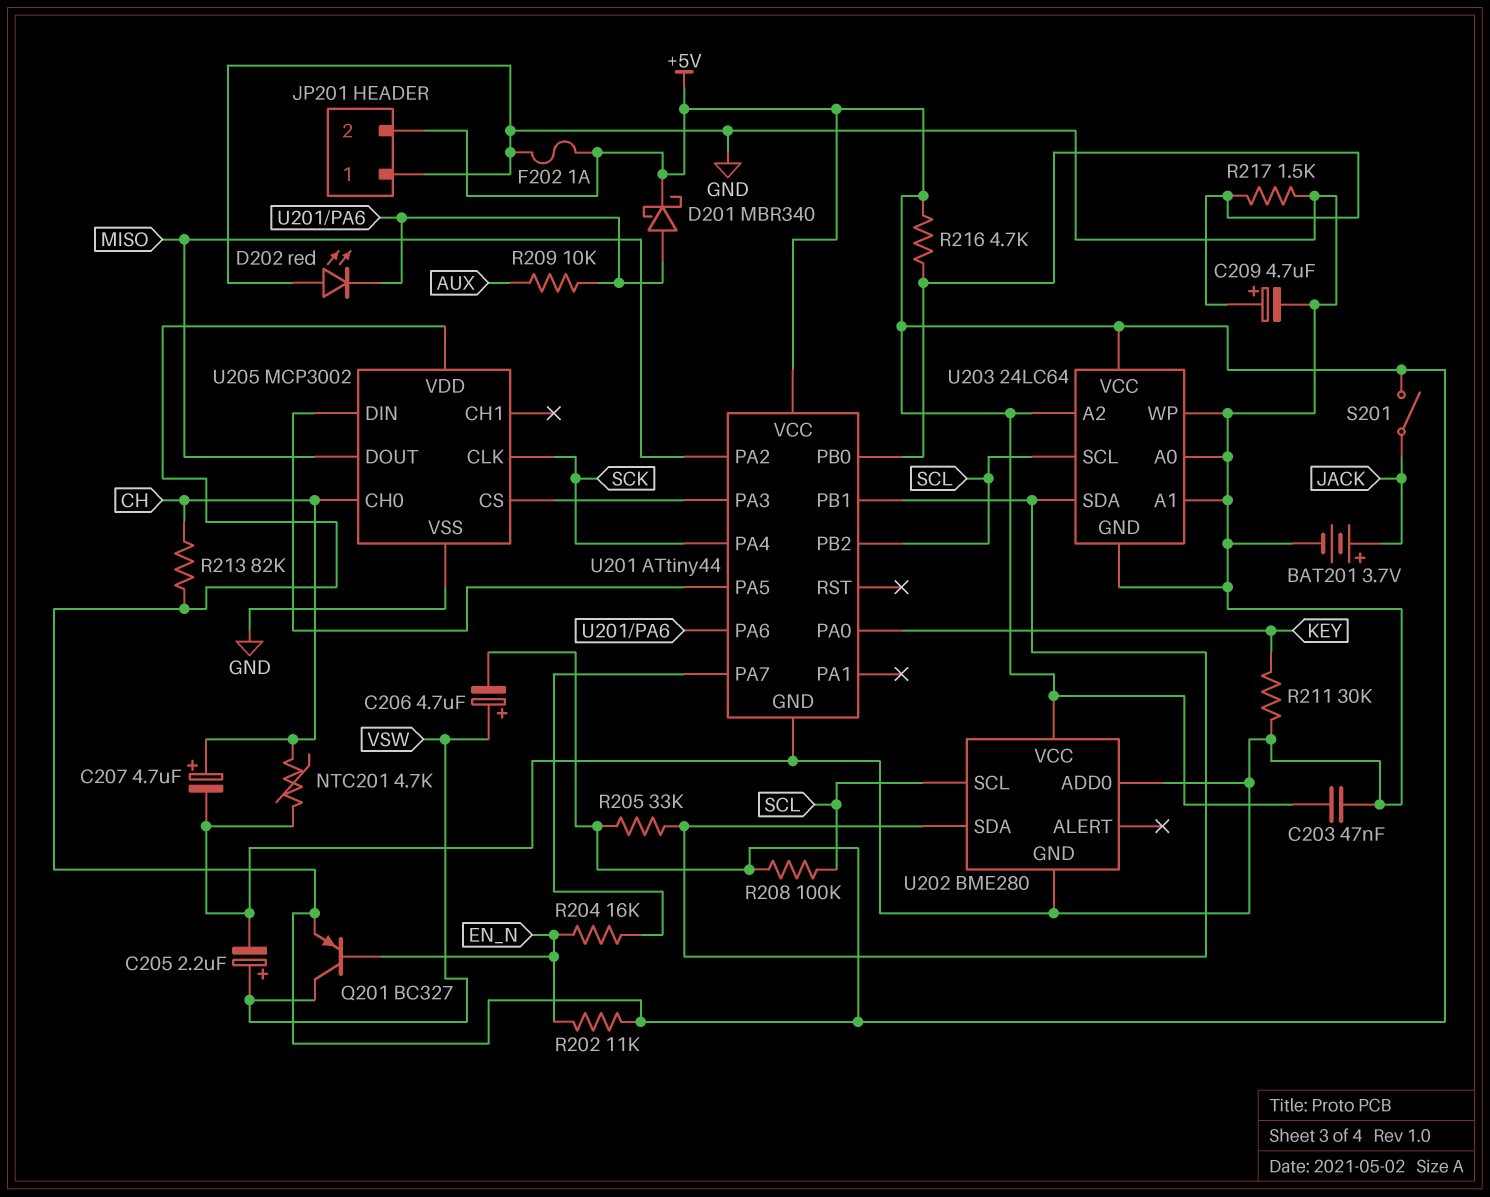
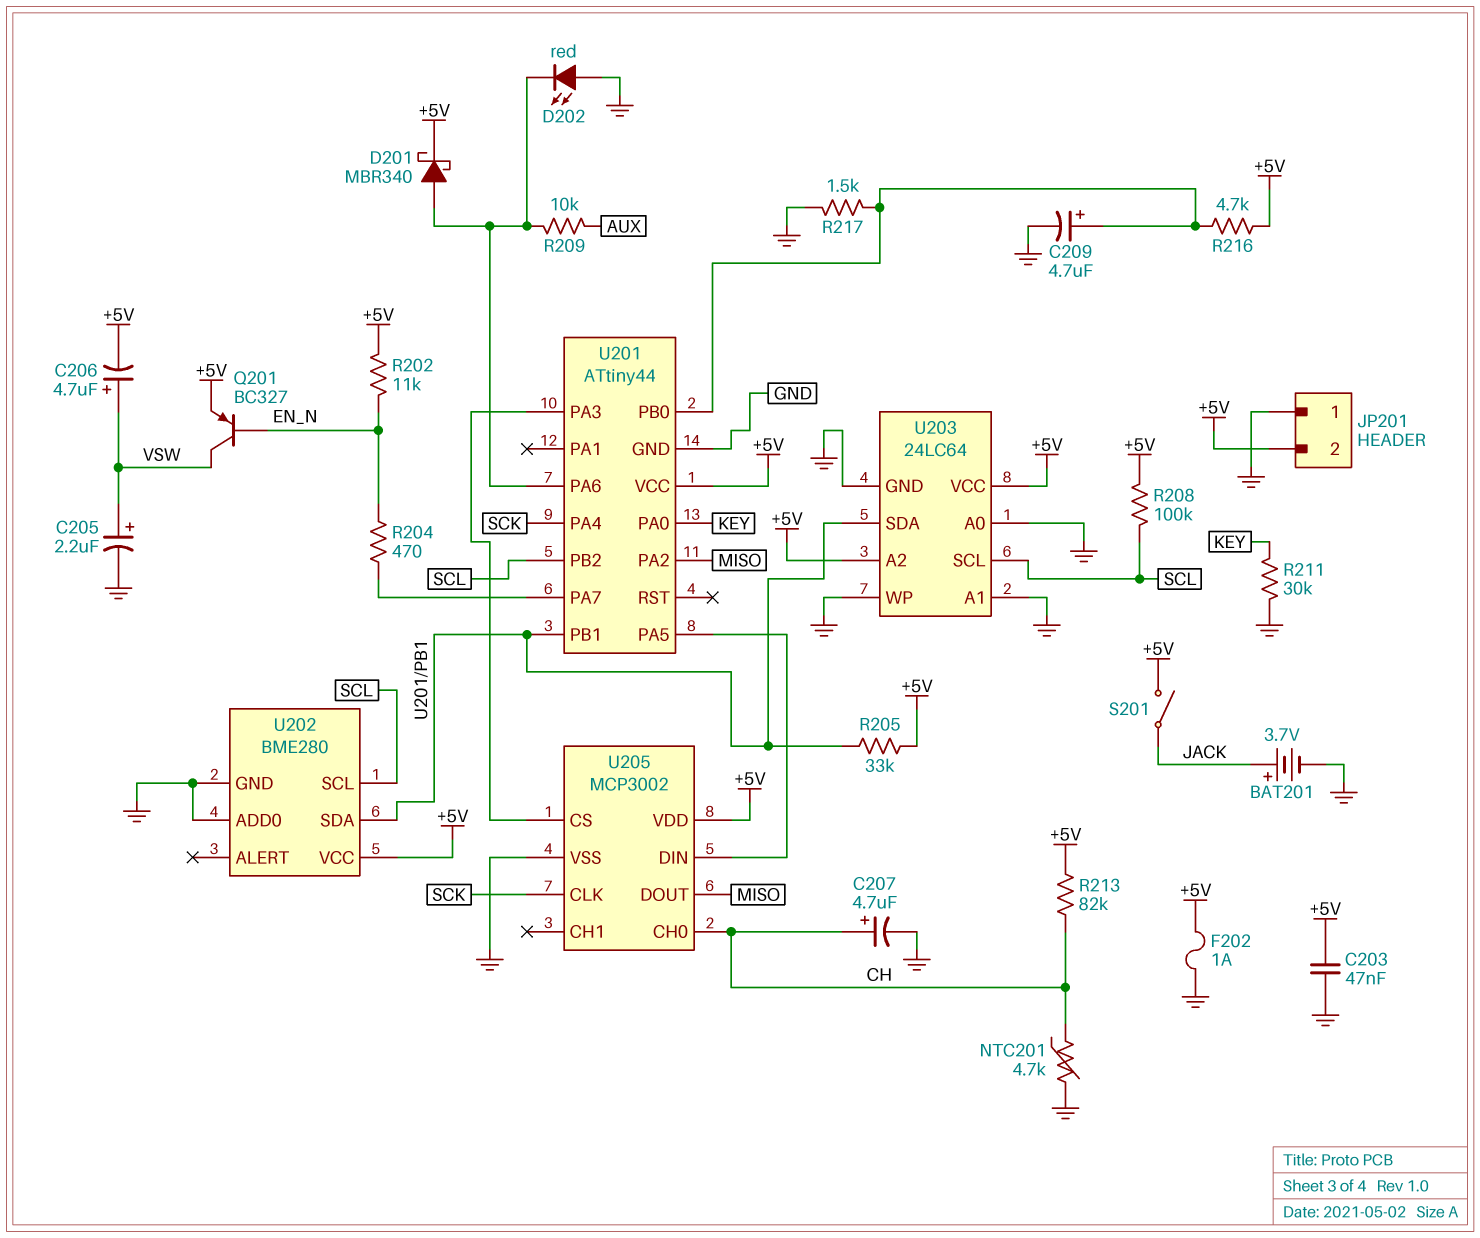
R204: 16k (EN_N, U201/PA7) -> 470 (EN_N, U201/PA7)

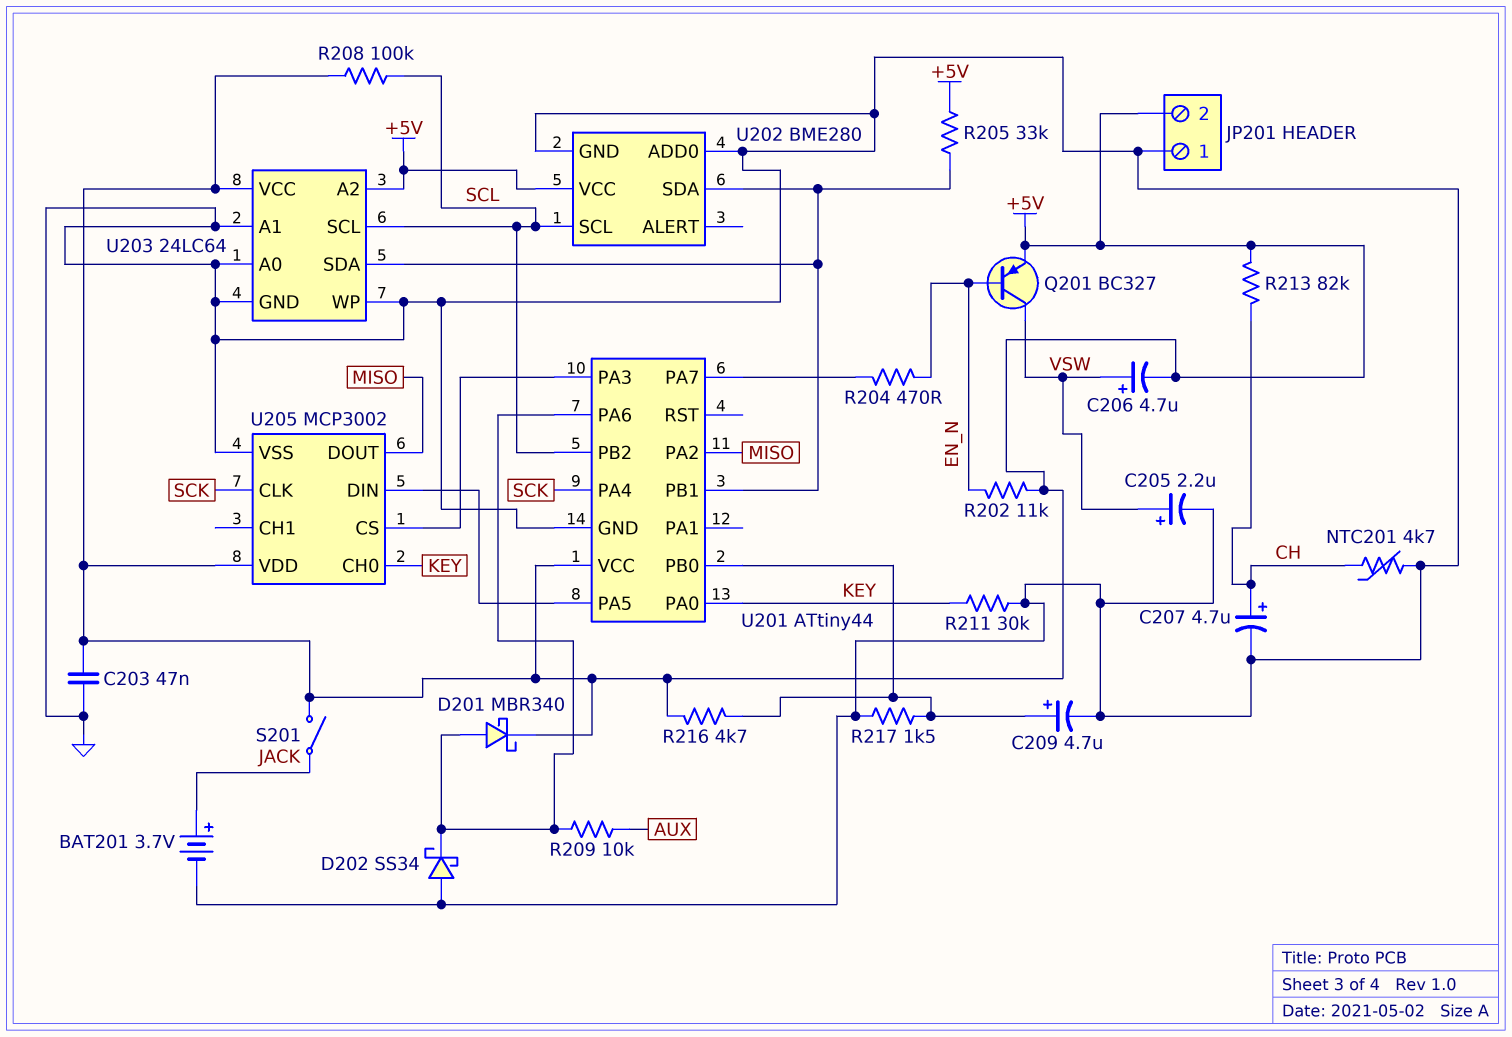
D202: LED red (A GND, K U201/PA6) -> schottky SS34 (A GND, K U201/PA6)
F202: 1A (+5V, GND) -> none
U205 pin CH0: CH -> KEY

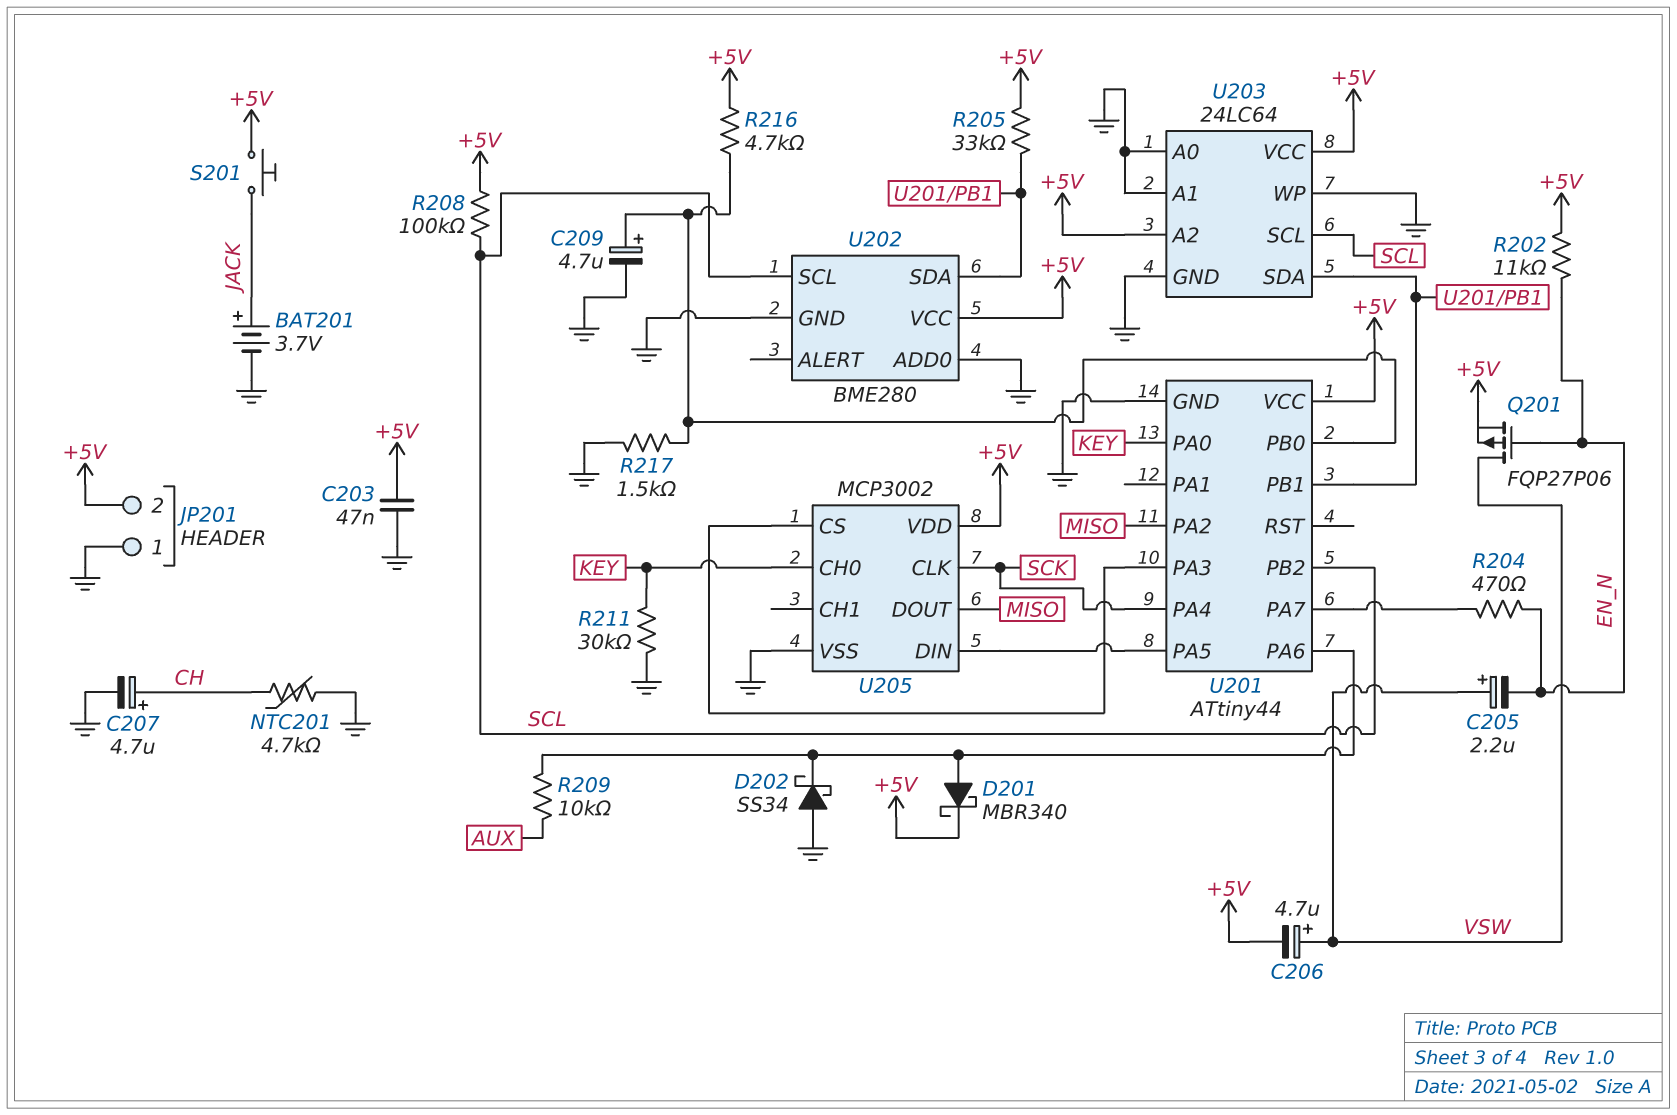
C205: 2.2uF (plus VSW, minus GND) -> 2.2uF (plus VSW, minus EN_N)
Q201: PNP BC327 (B EN_N, C VSW, E +5V) -> PMOS FQP27P06 (G EN_N, D VSW, S +5V)
R213: 82k (+5V, CH) -> none
S201: switch (+5V, JACK) -> button (+5V, JACK)

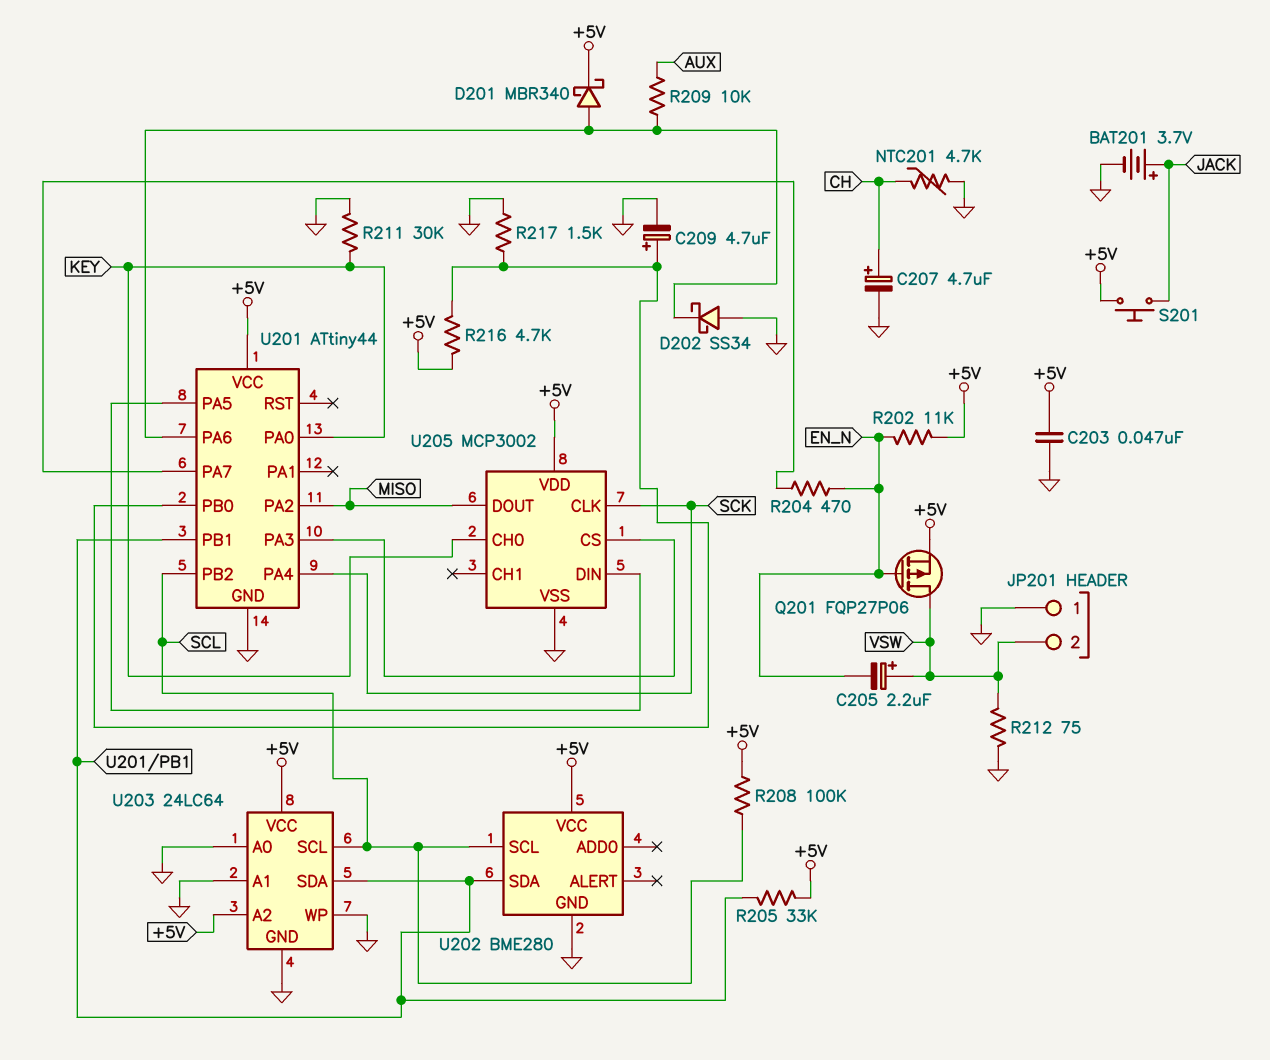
C206: 4.7uF (plus VSW, minus +5V) -> none
JP201 pin 2: +5V -> VSW
R212: none -> 75 (GND, VSW)
U202 pin ADD0: GND -> none

